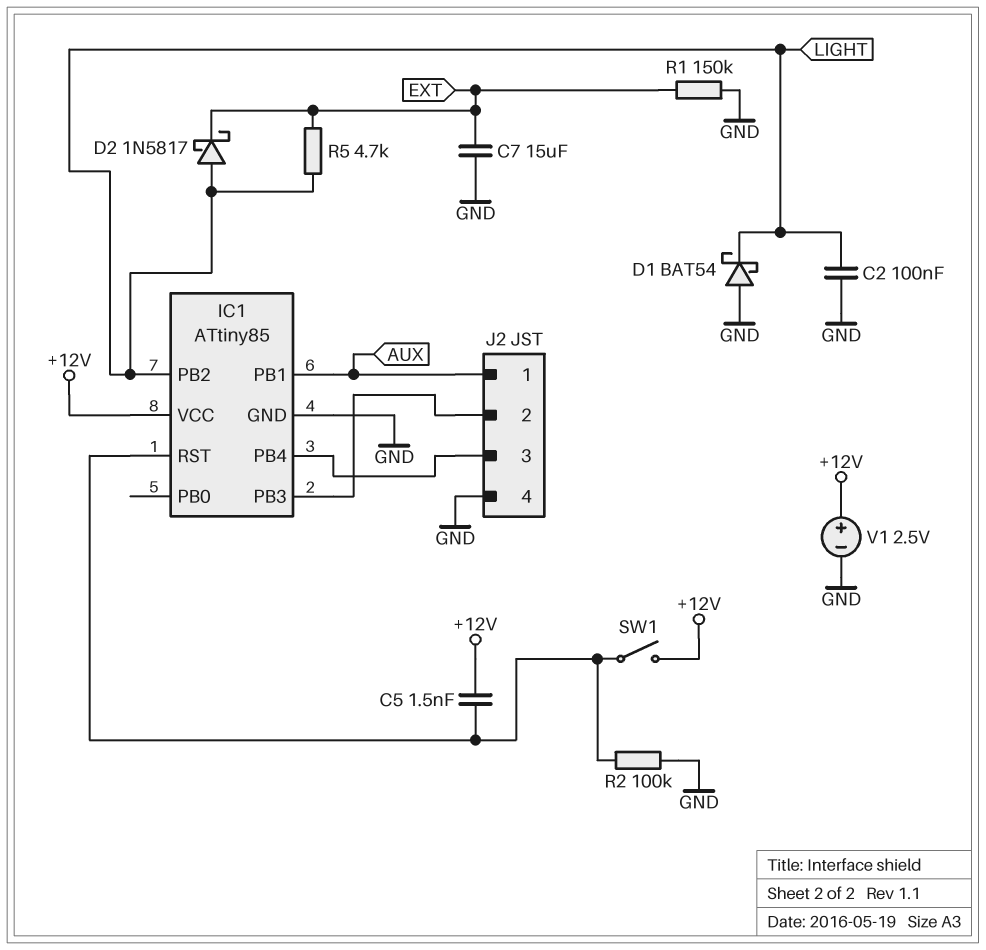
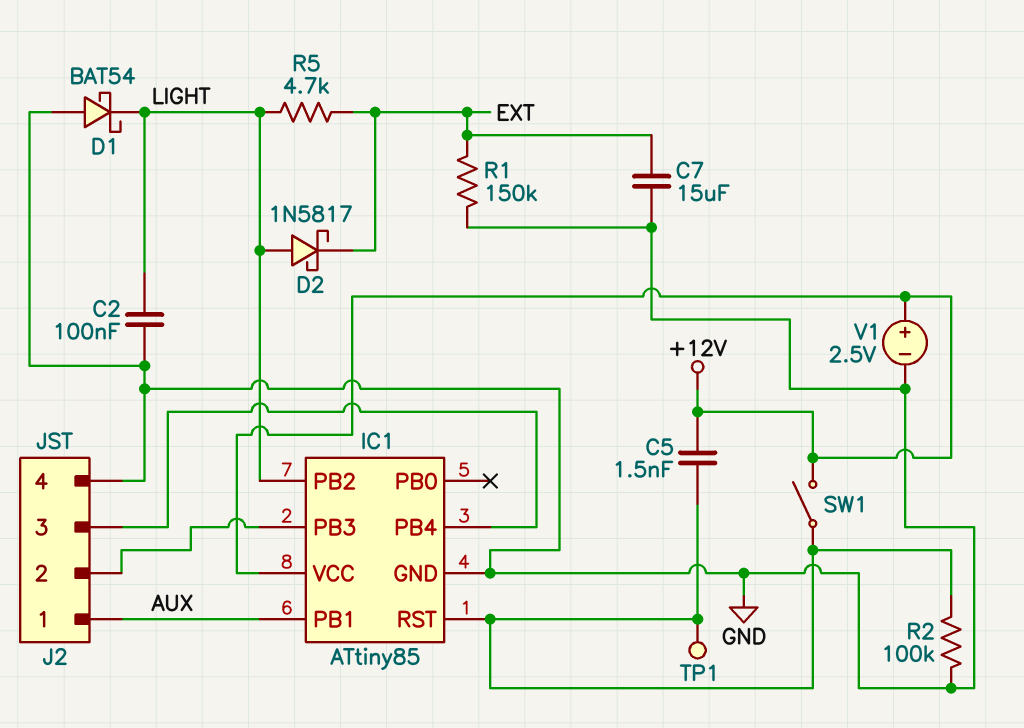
TP1: none -> test point (IC1/RST)

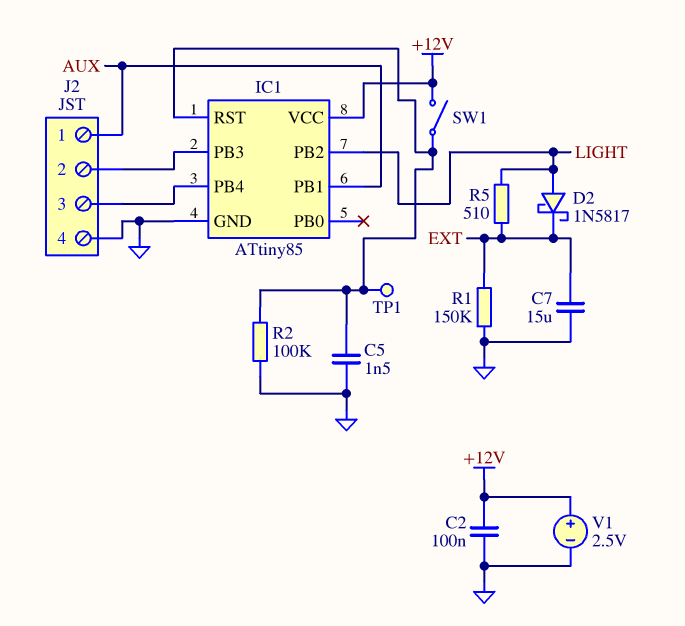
C2: 100nF (GND, LIGHT) -> 100nF (+12V, GND)
C5: 1.5nF (+12V, IC1/RST) -> 1.5nF (GND, IC1/RST)
D1: schottky BAT54 (A GND, K LIGHT) -> none
R5: 4.7k (EXT, LIGHT) -> 510 (EXT, LIGHT)

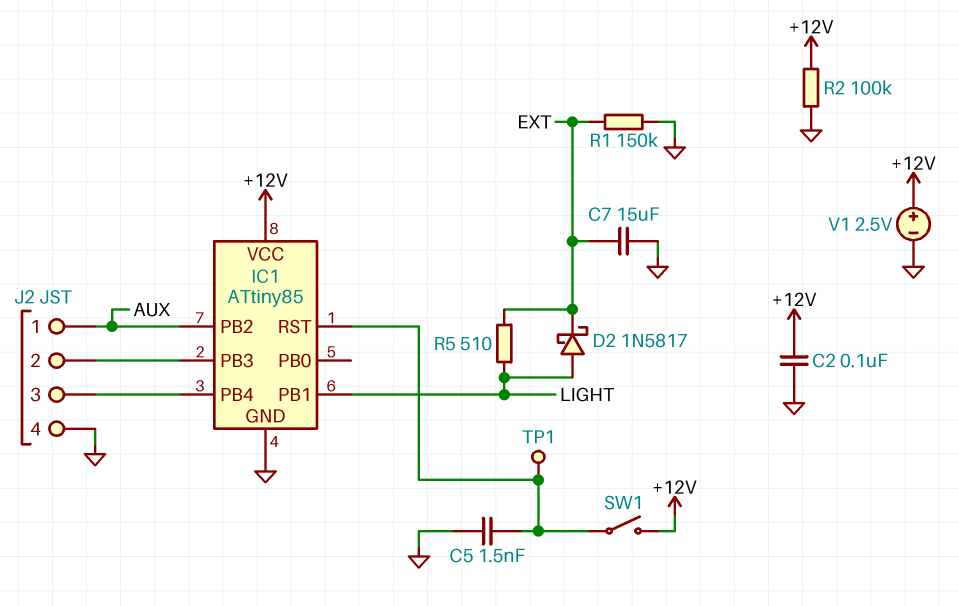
IC1 pin PB1: AUX -> LIGHT
IC1 pin PB2: LIGHT -> AUX
R2: 100k (GND, IC1/RST) -> 100k (+12V, GND)

